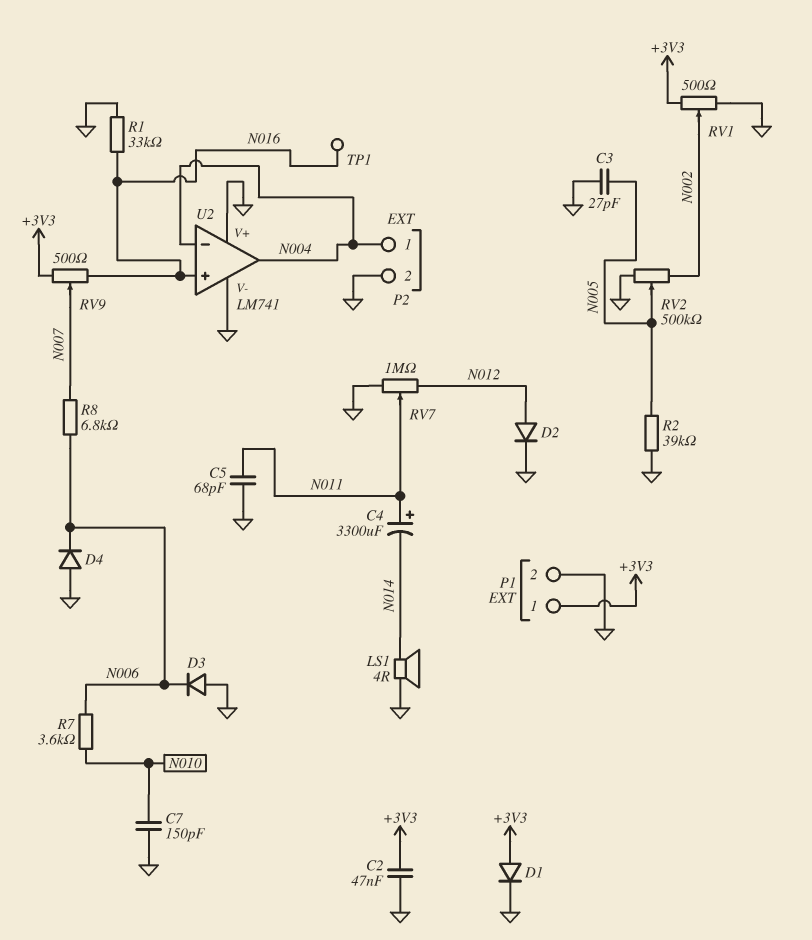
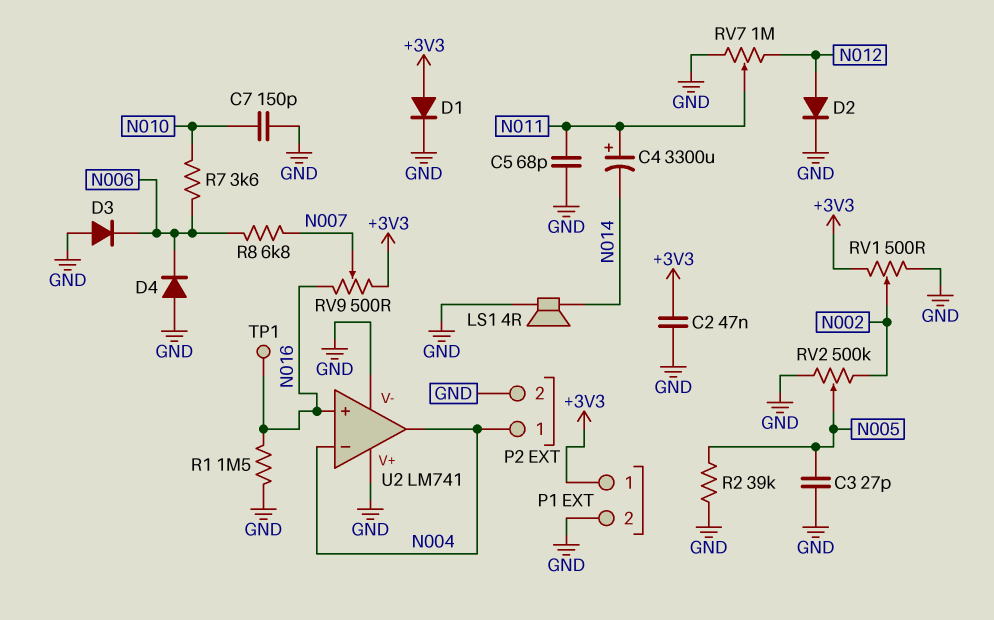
R1: 33k (GND, N016) -> 1.5M (GND, N016)

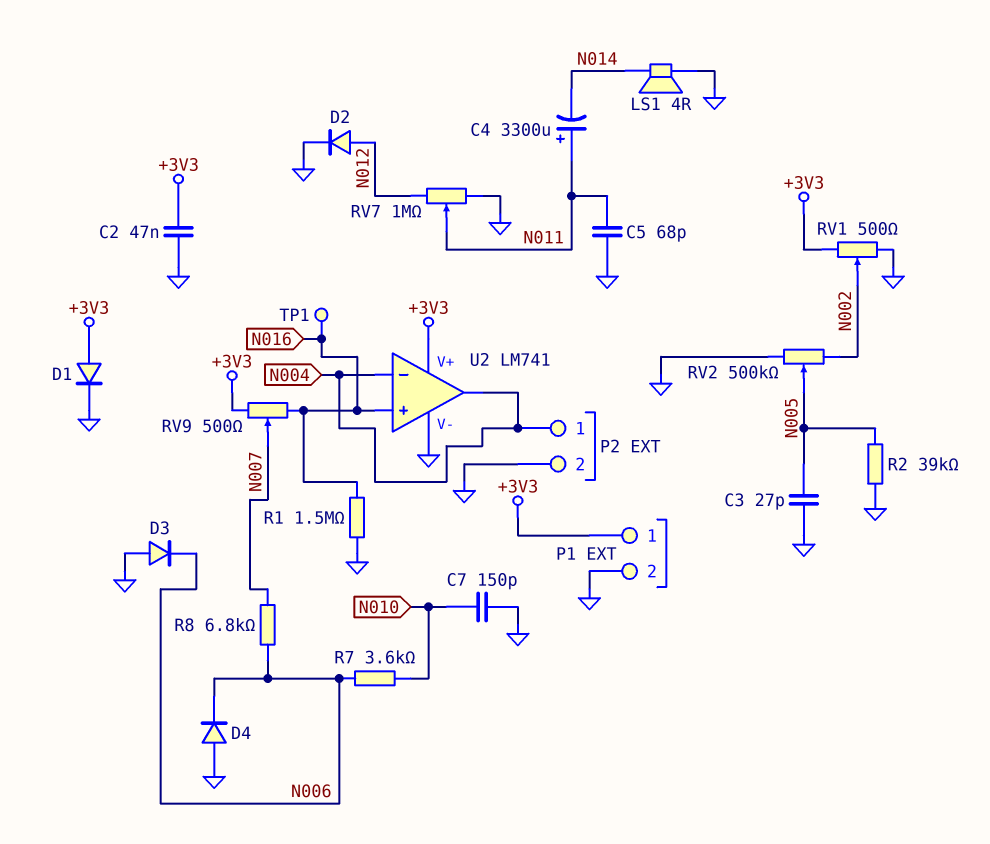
U2 pin V+: GND -> +3V3

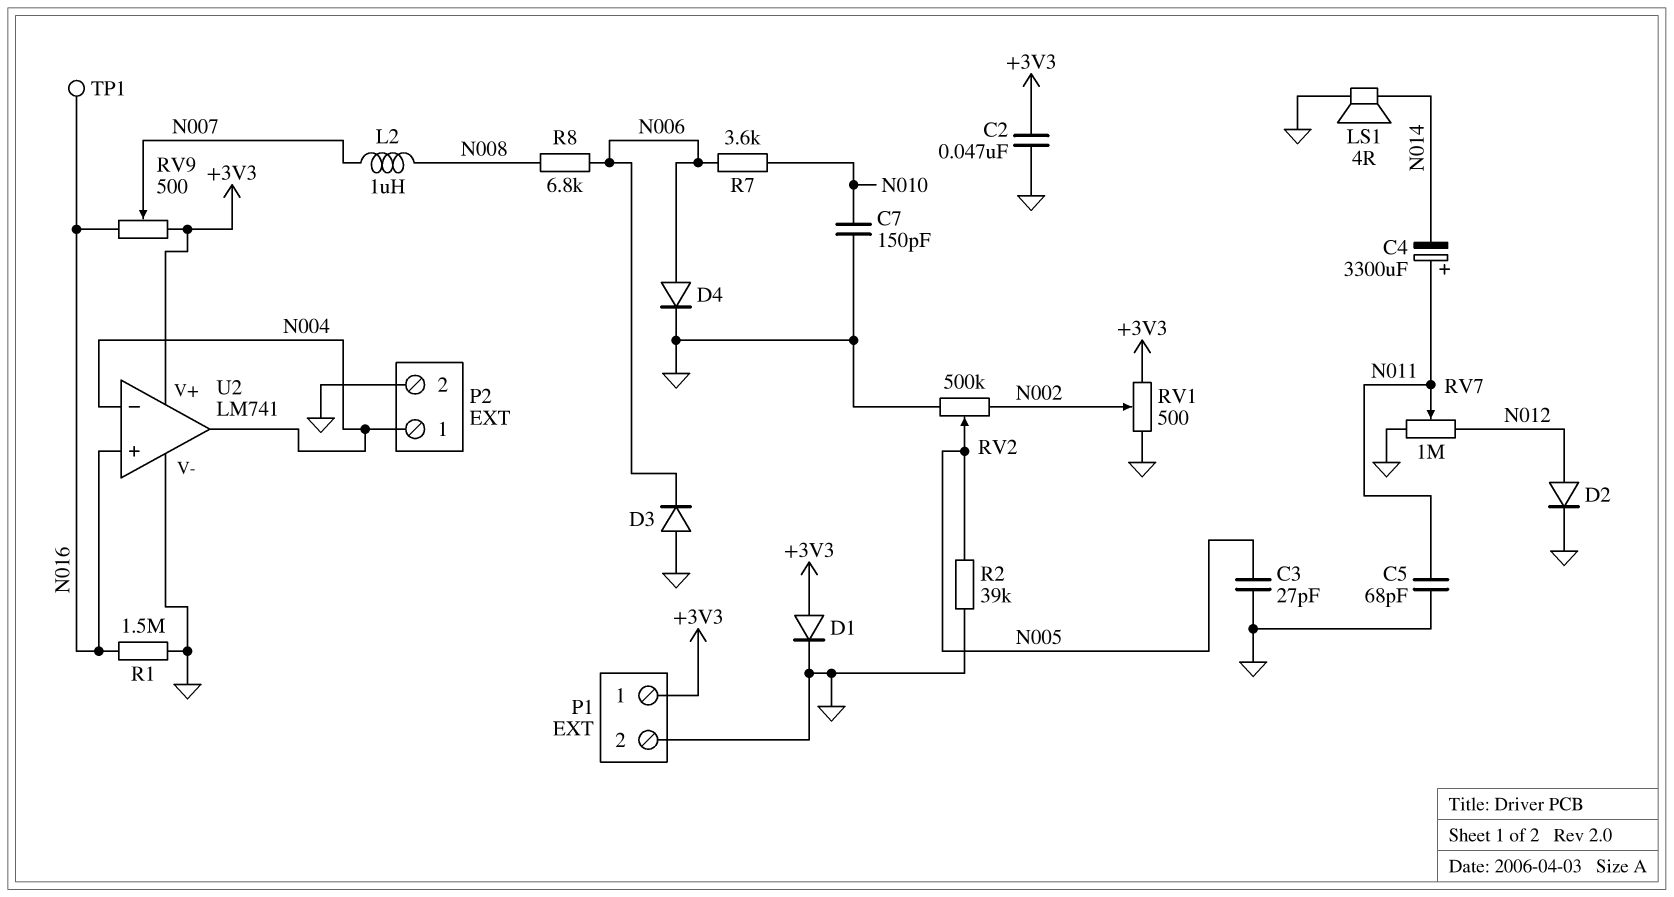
D4: diode (A GND, K N006) -> diode (A N006, K GND)
L2: none -> 1uH (N007, N008)
R8: 6.8k (N006, N007) -> 6.8k (N006, N008)

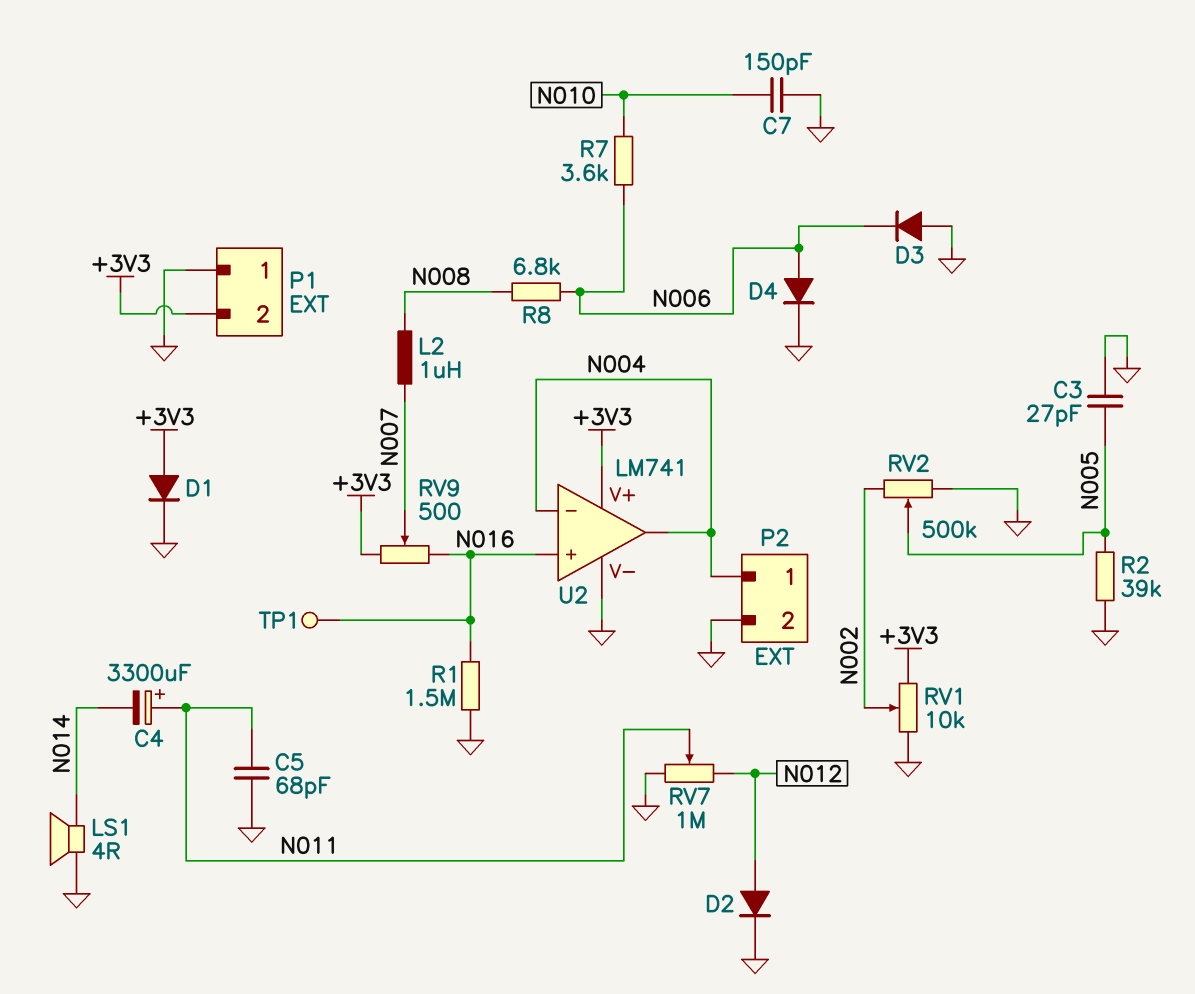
C2: 47nF (+3V3, GND) -> none
P1 pin 1: +3V3 -> GND
P1 pin 2: GND -> +3V3
RV1: 500 (+3V3, GND, wiper N002) -> 10k (+3V3, GND, wiper N002)

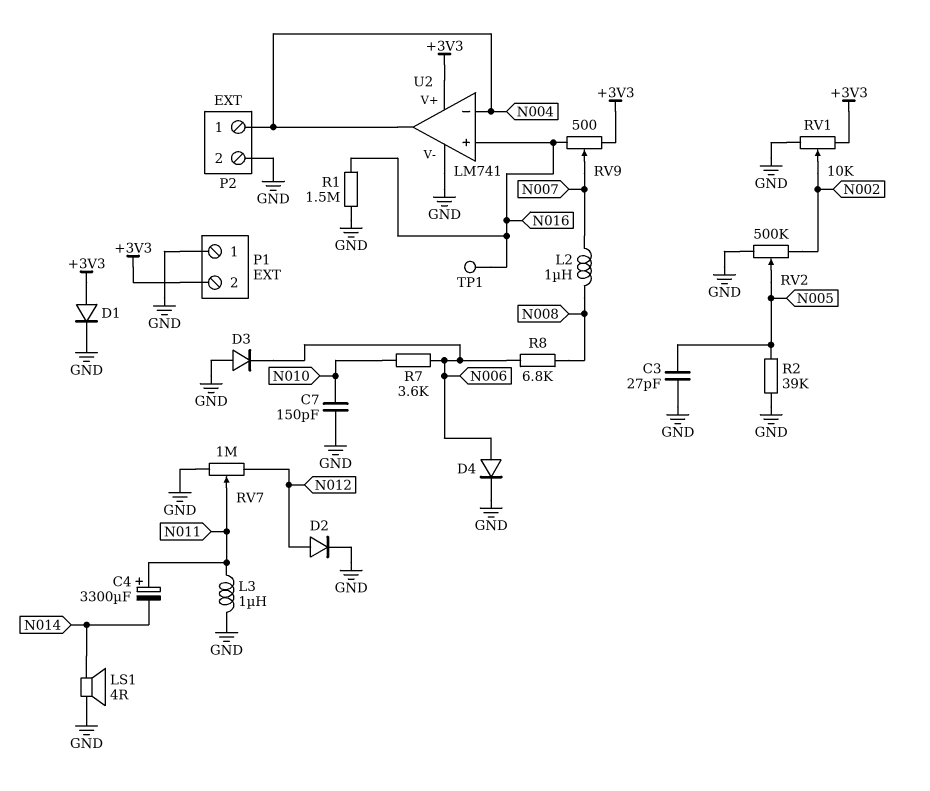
C5: 68pF (GND, N011) -> none
L3: none -> 1uH (GND, N011)

